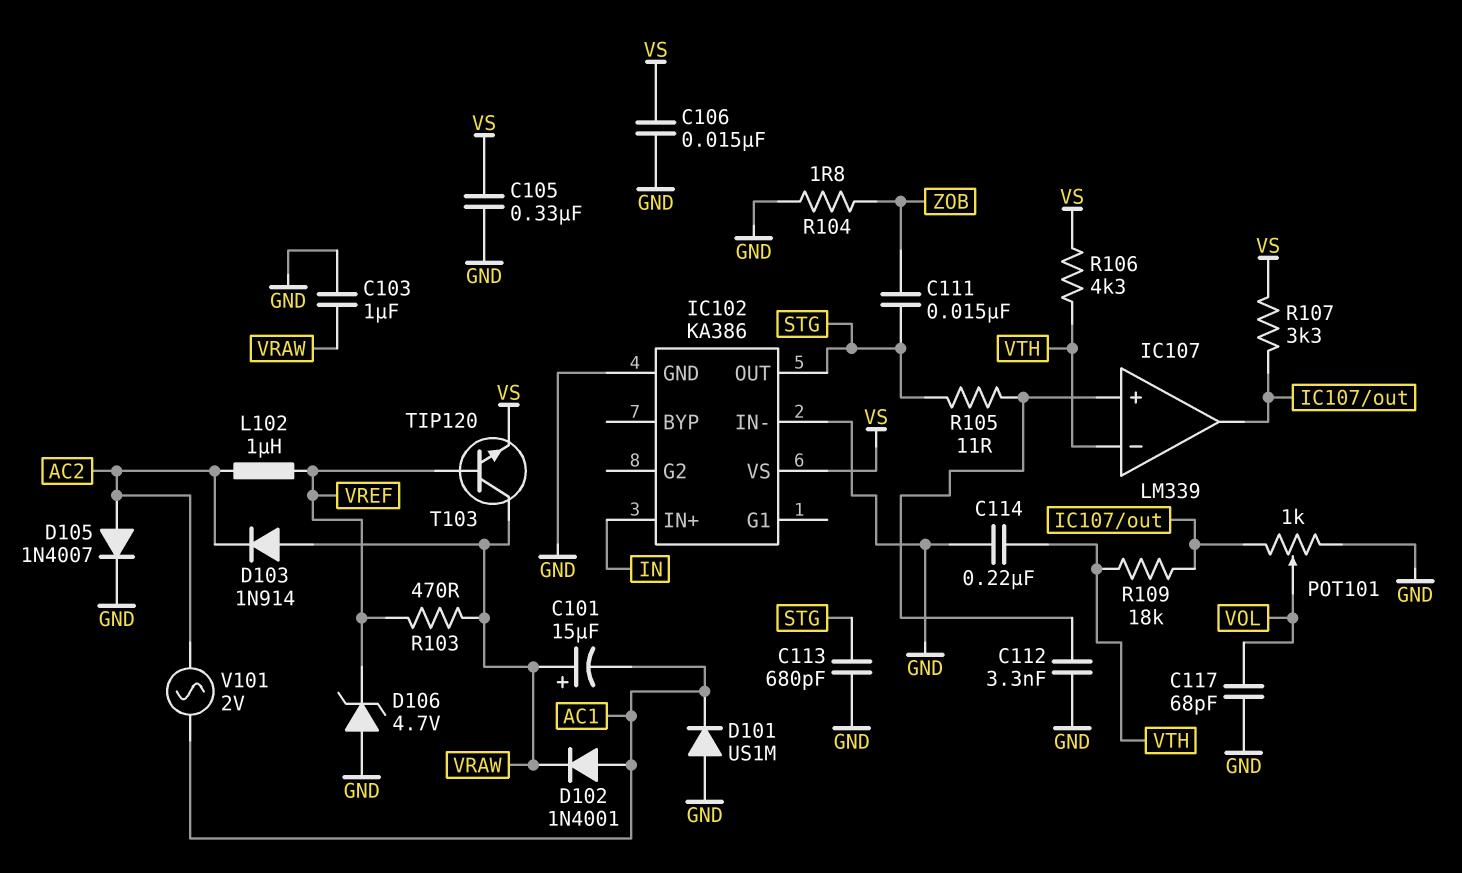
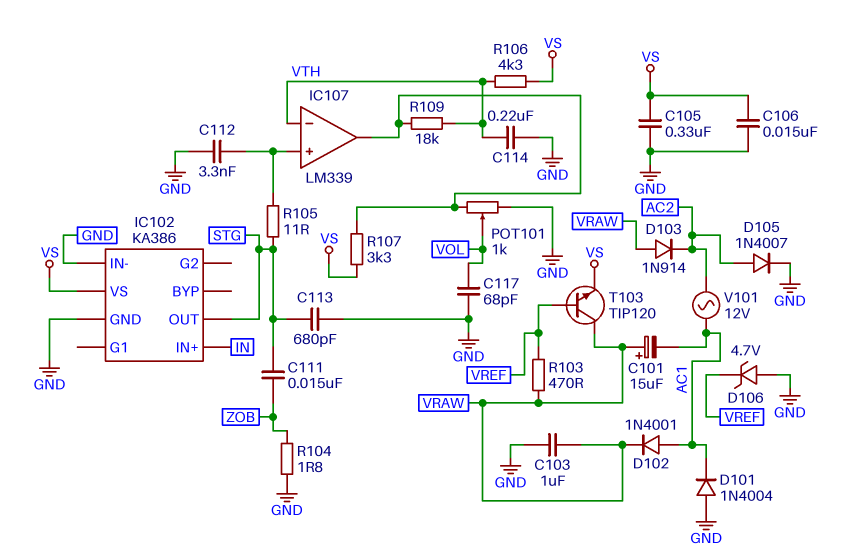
D101: diode US1M (A GND, K AC1) -> diode 1N4004 (A GND, K AC1)
L102: 1uH (AC2, VREF) -> none
V101: AC 2V (AC1, AC2) -> AC 12V (AC1, AC2)

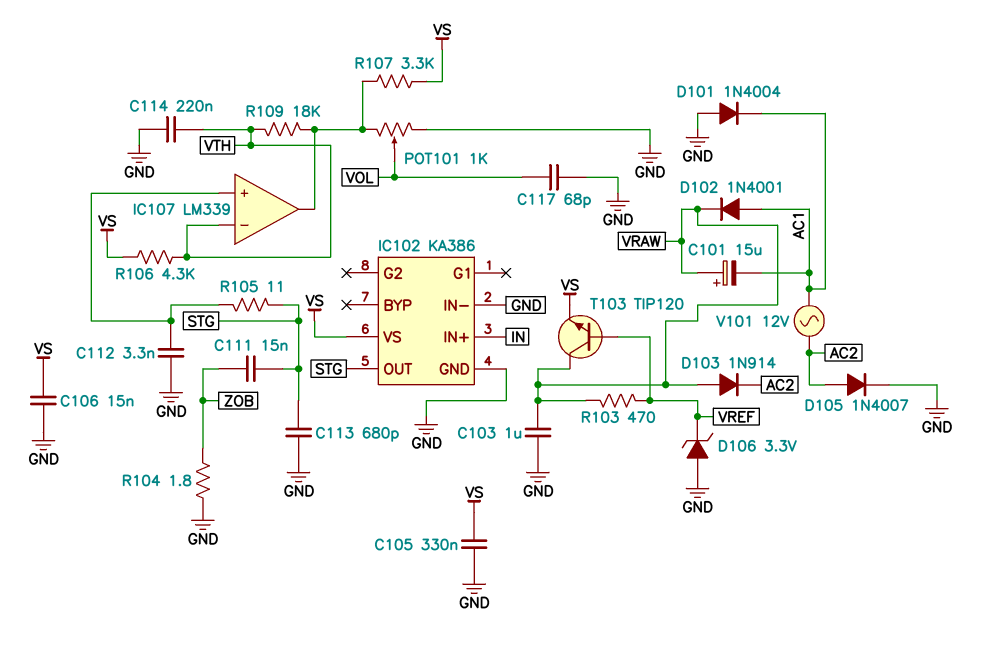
D106: zener 4.7V (A GND, K VREF) -> zener 3.3V (A GND, K VREF)

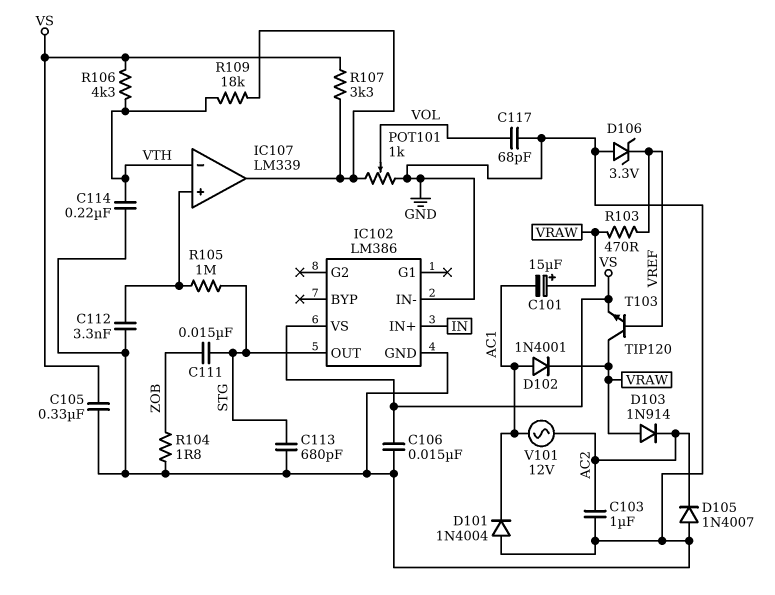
C103: 1uF (GND, VRAW) -> 1uF (AC2, GND)
D105: diode 1N4007 (A AC2, K GND) -> diode 1N4007 (A GND, K AC2)
IC102: KA386 -> LM386
R105: 11 (IC107/in+, STG) -> 1M (IC107/in+, STG)

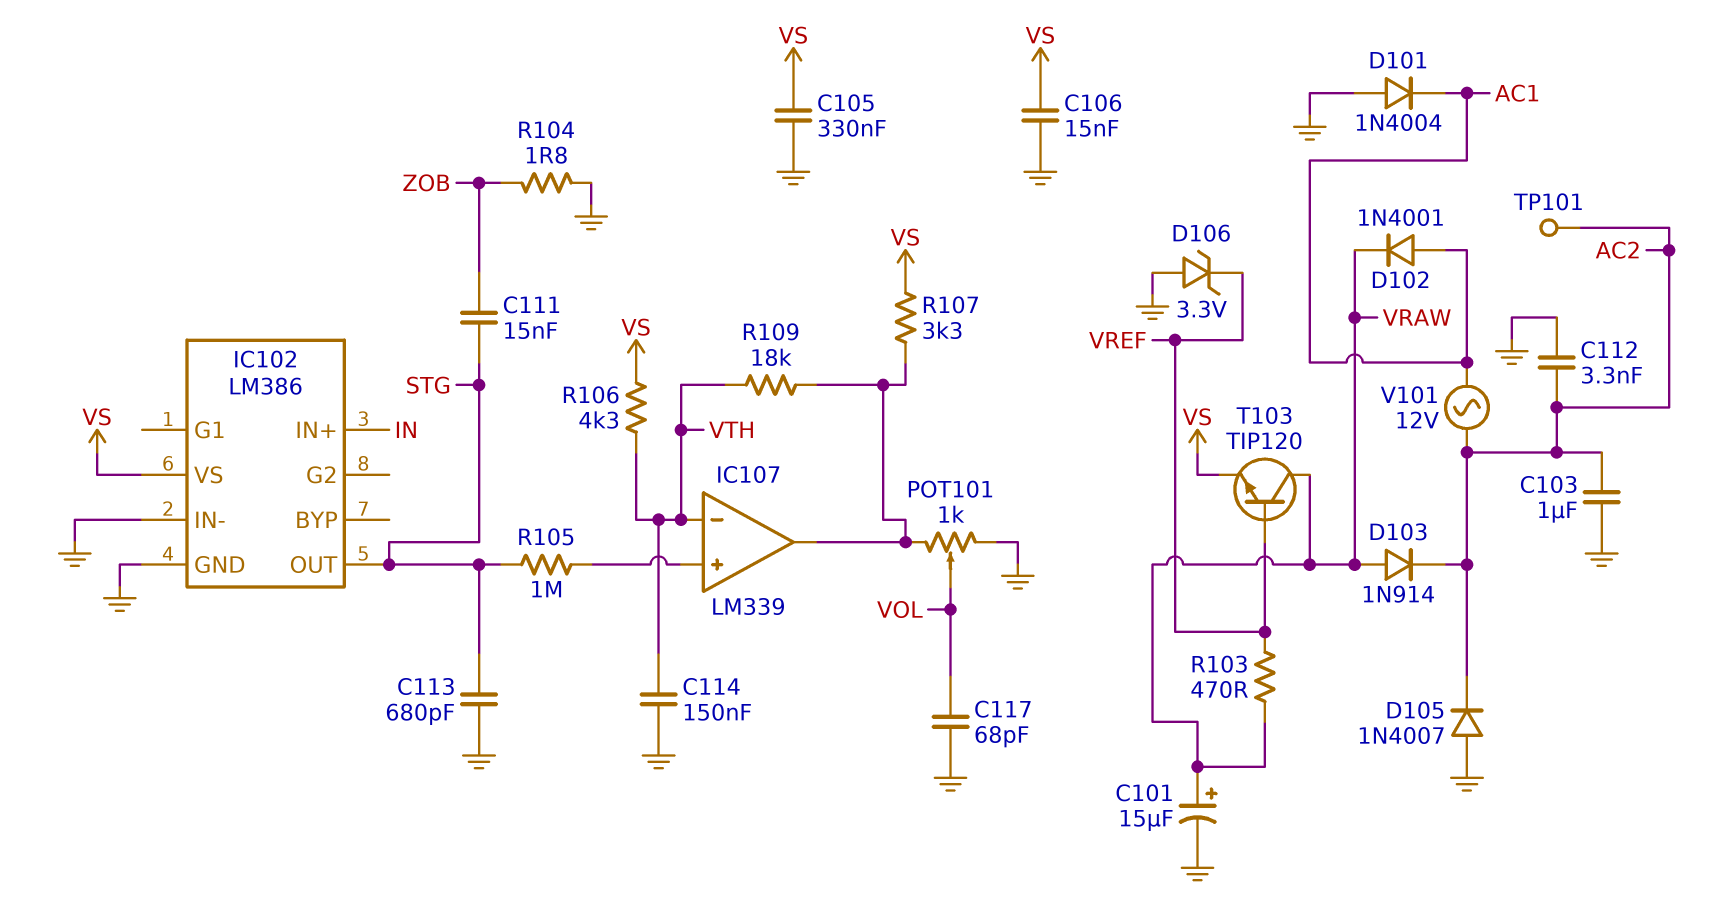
C101: 15uF (plus VRAW, minus AC1) -> 15uF (plus VRAW, minus GND)
C112: 3.3nF (GND, IC107/in+) -> 3.3nF (AC2, GND)
C114: 220nF (GND, VTH) -> 150nF (GND, VTH)
TP101: none -> test point (AC2)

